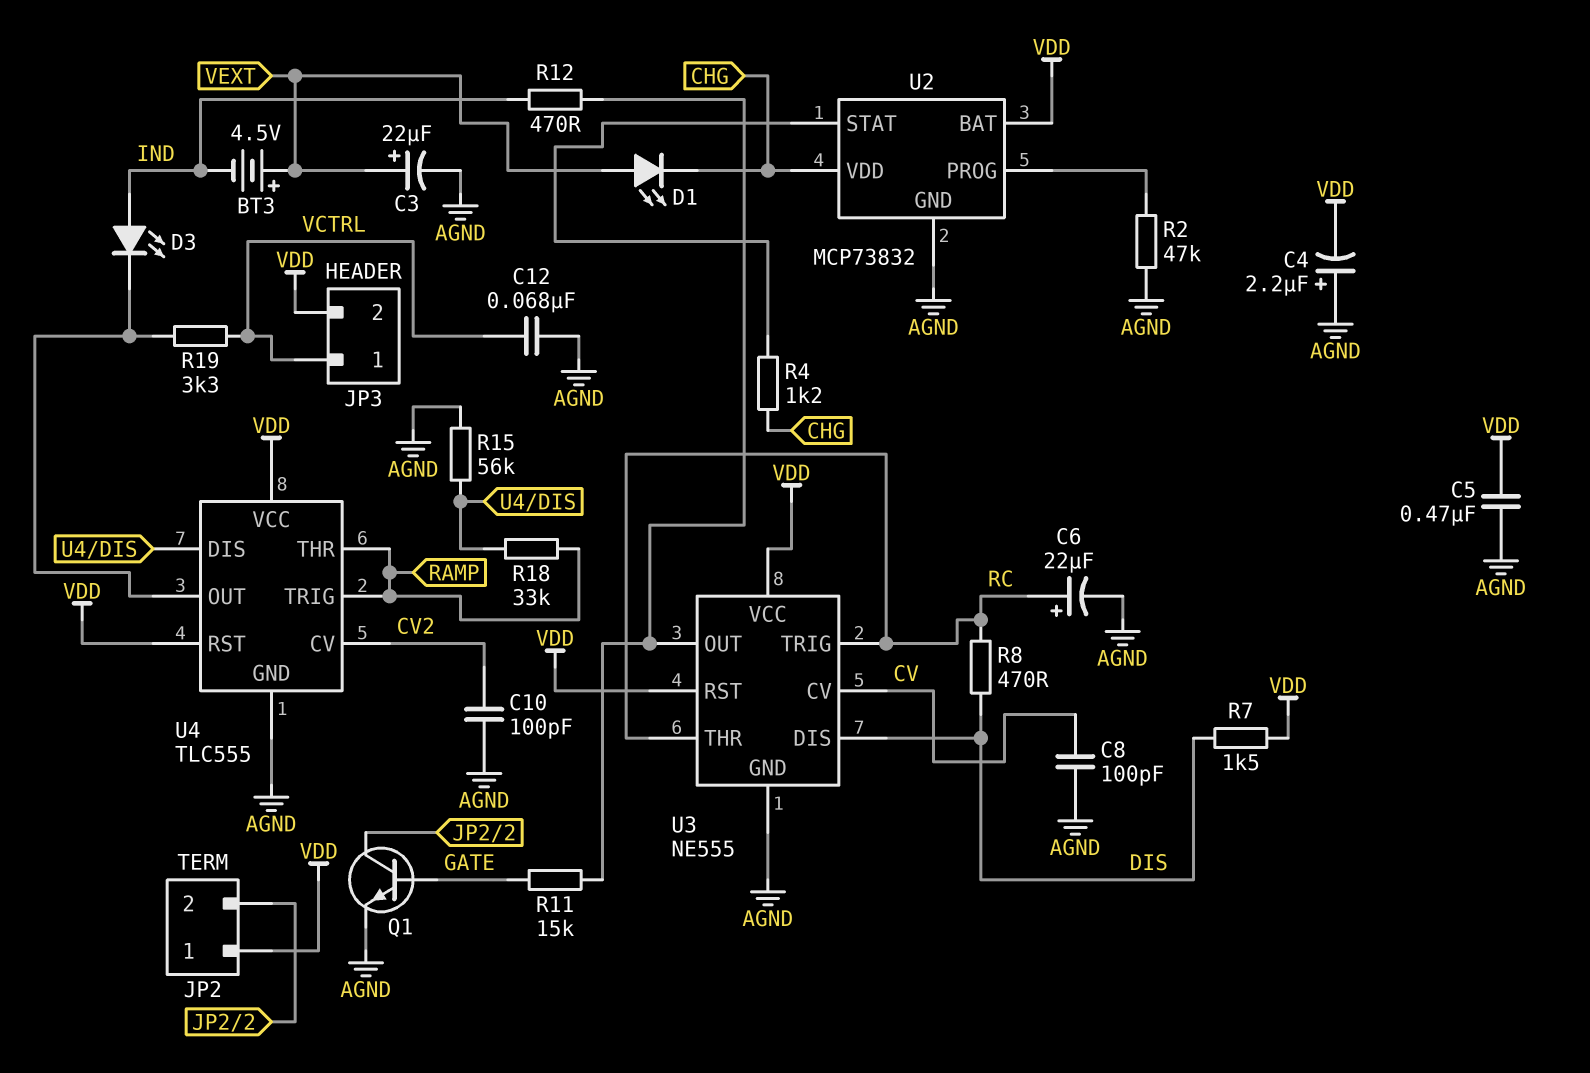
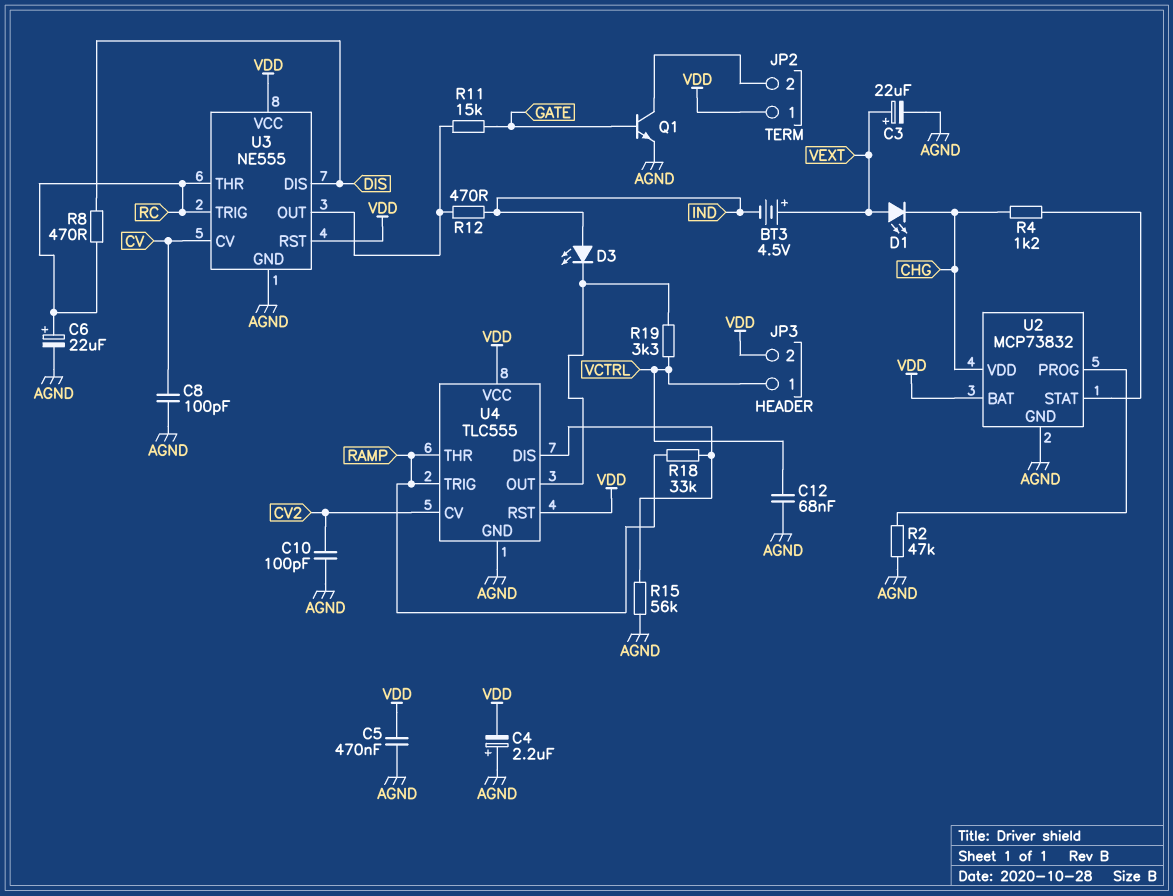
R7: 1.5k (DIS, VDD) -> none

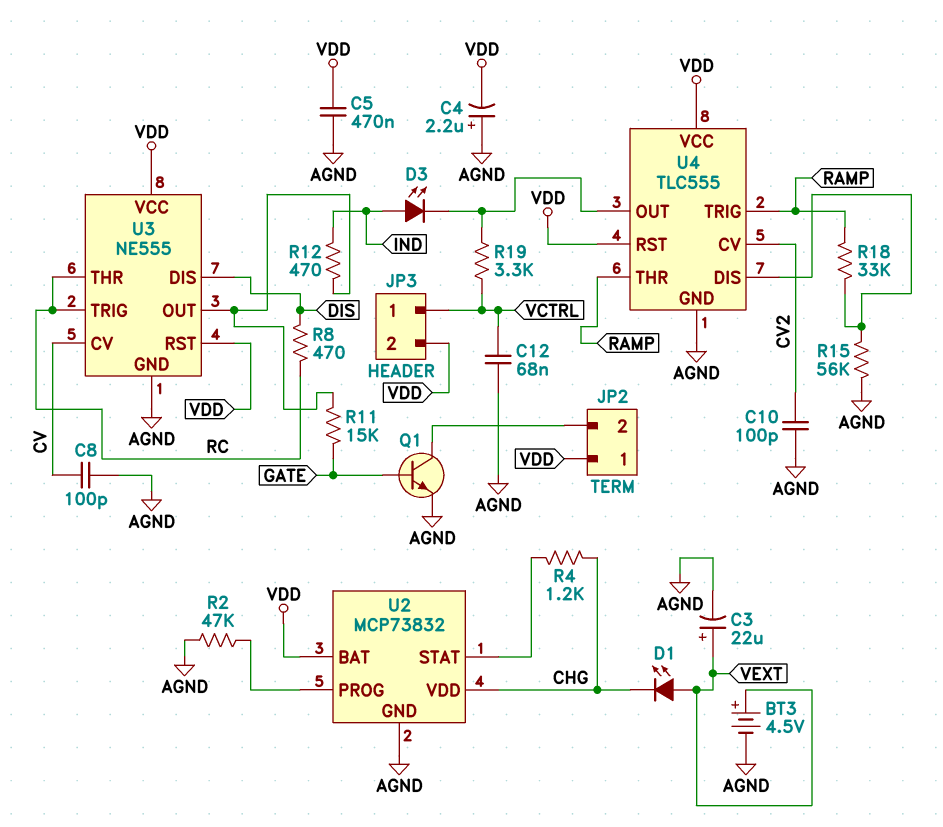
BT3: 4.5V (plus VEXT, minus IND) -> 4.5V (plus VEXT, minus AGND)
C6: 22uF (plus RC, minus AGND) -> none

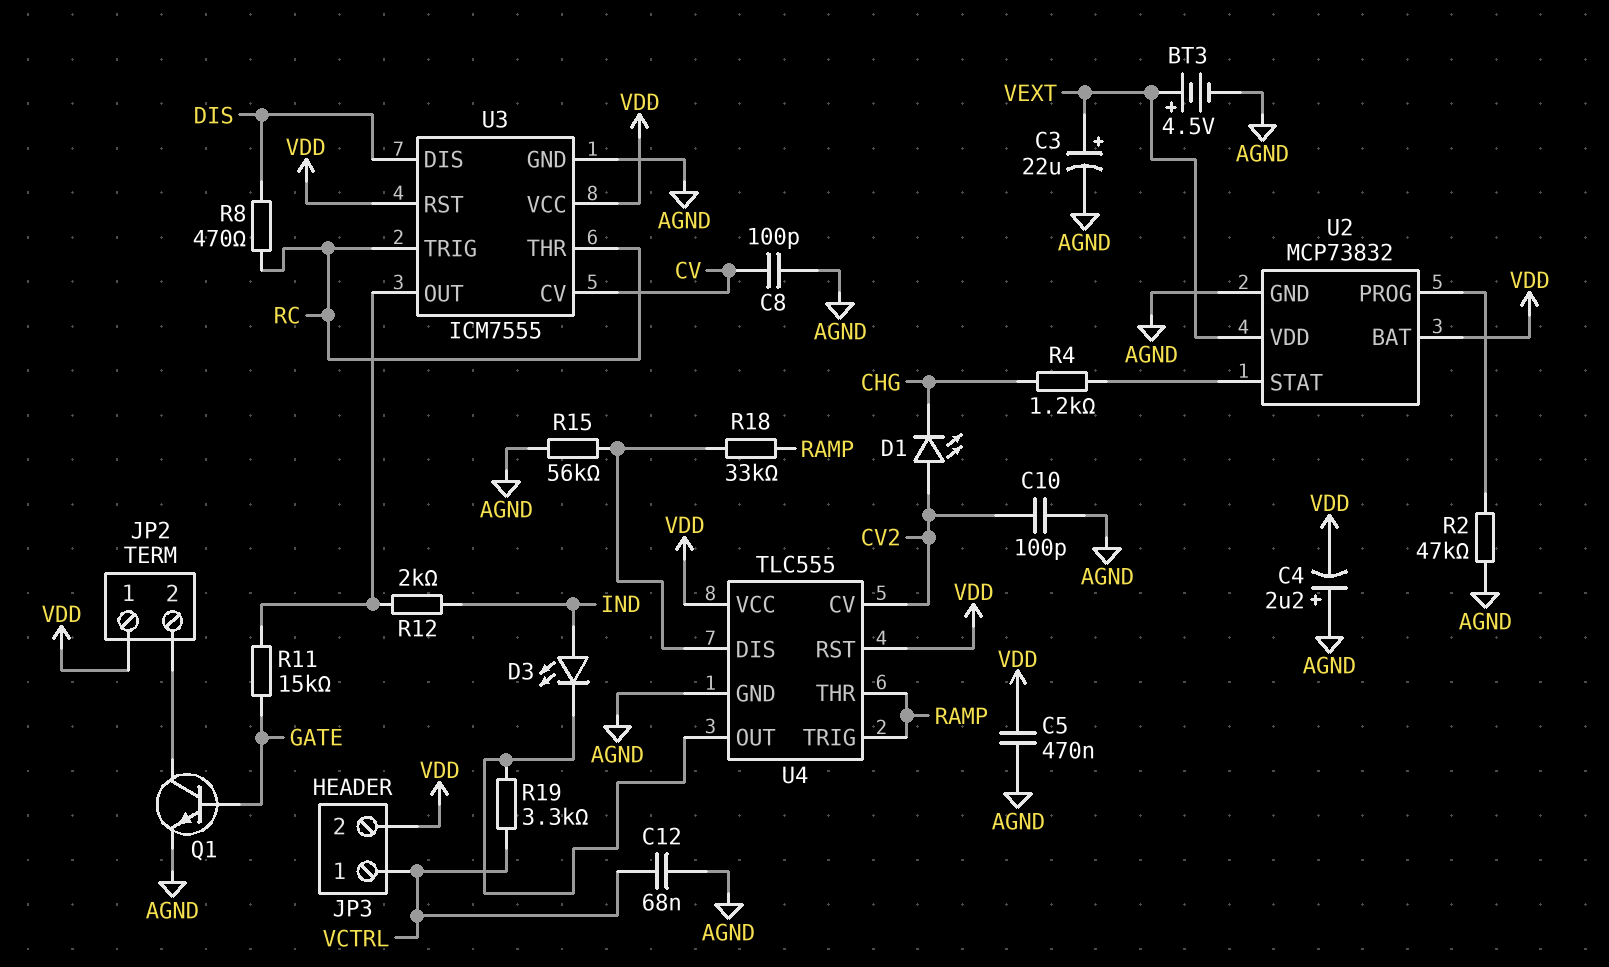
D1: LED (A VEXT, K CHG) -> LED (A CV2, K CHG)
R12: 470 (IND, U3/OUT) -> 2k (IND, U3/OUT)
U2 pin VDD: CHG -> VEXT
U3: NE555 -> ICM7555

